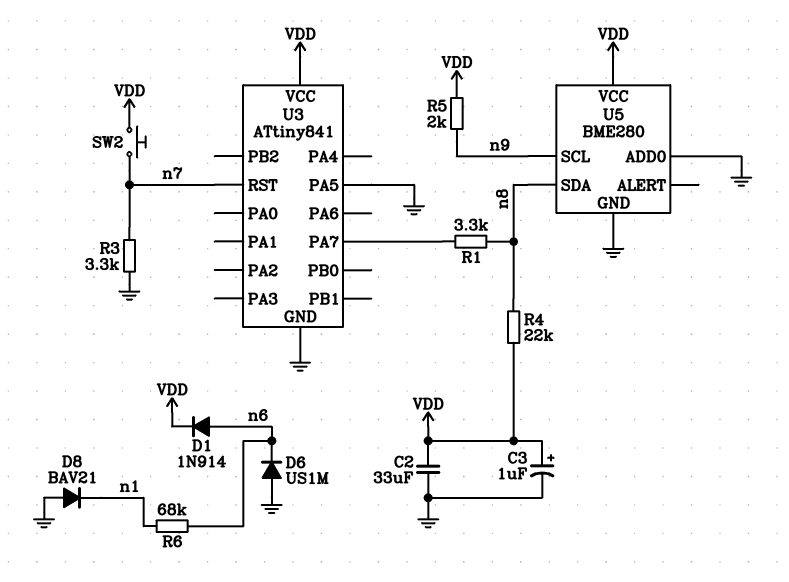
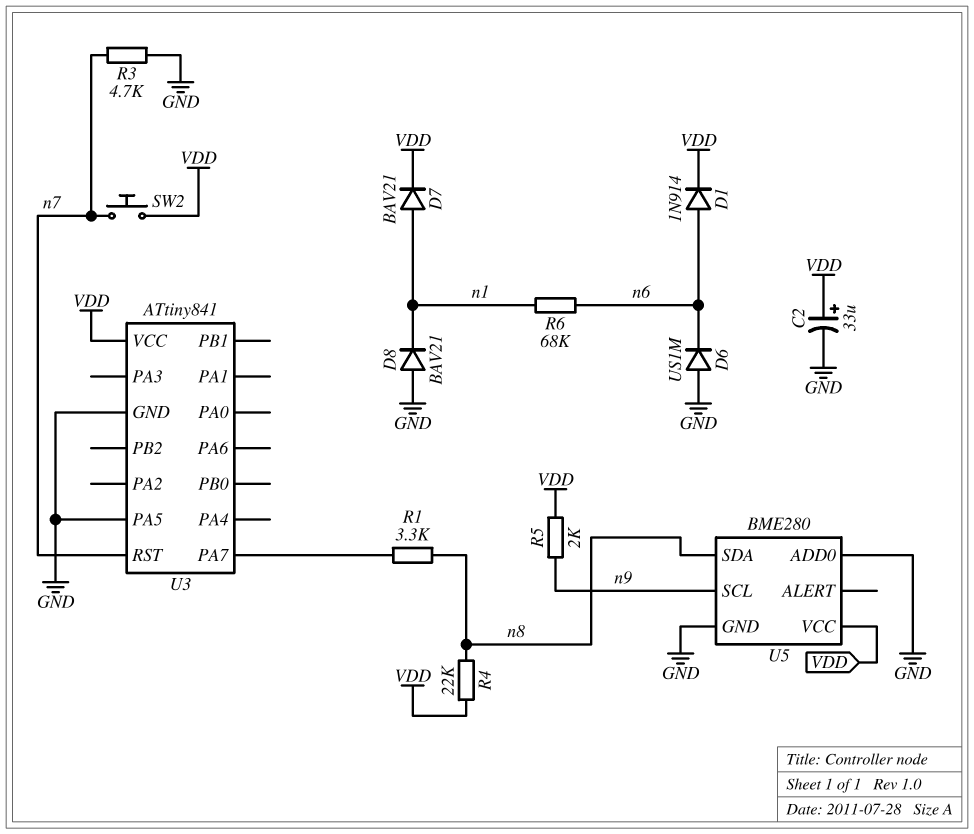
C2: 33uF (GND, VDD) -> 33uF (plus VDD, minus GND)
C3: 1uF (plus VDD, minus GND) -> none
D7: none -> diode BAV21 (A n1, K VDD)
R3: 3.3k (GND, n7) -> 4.7k (GND, n7)

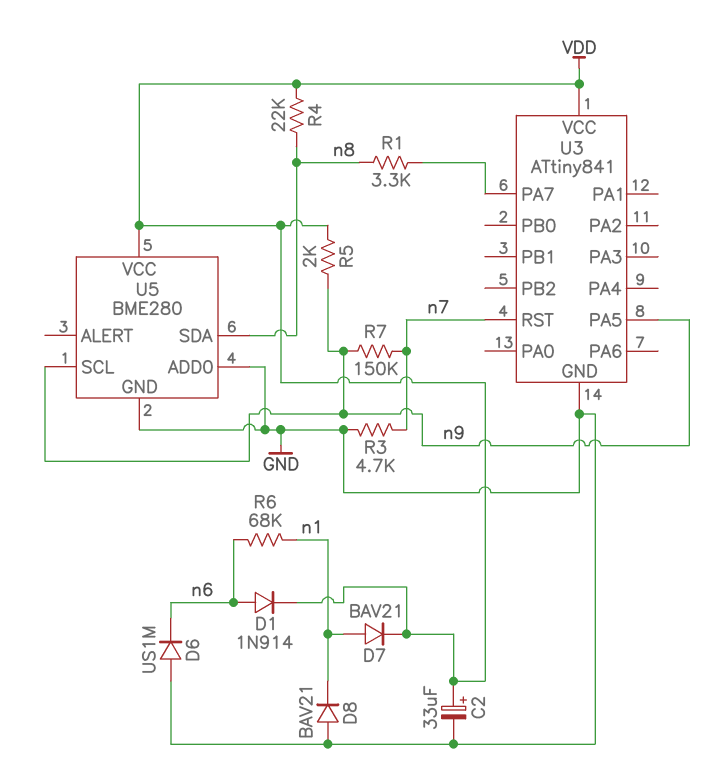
R7: none -> 150k (n7, n9)
SW2: button (VDD, n7) -> none
U3 pin PA5: GND -> n9

